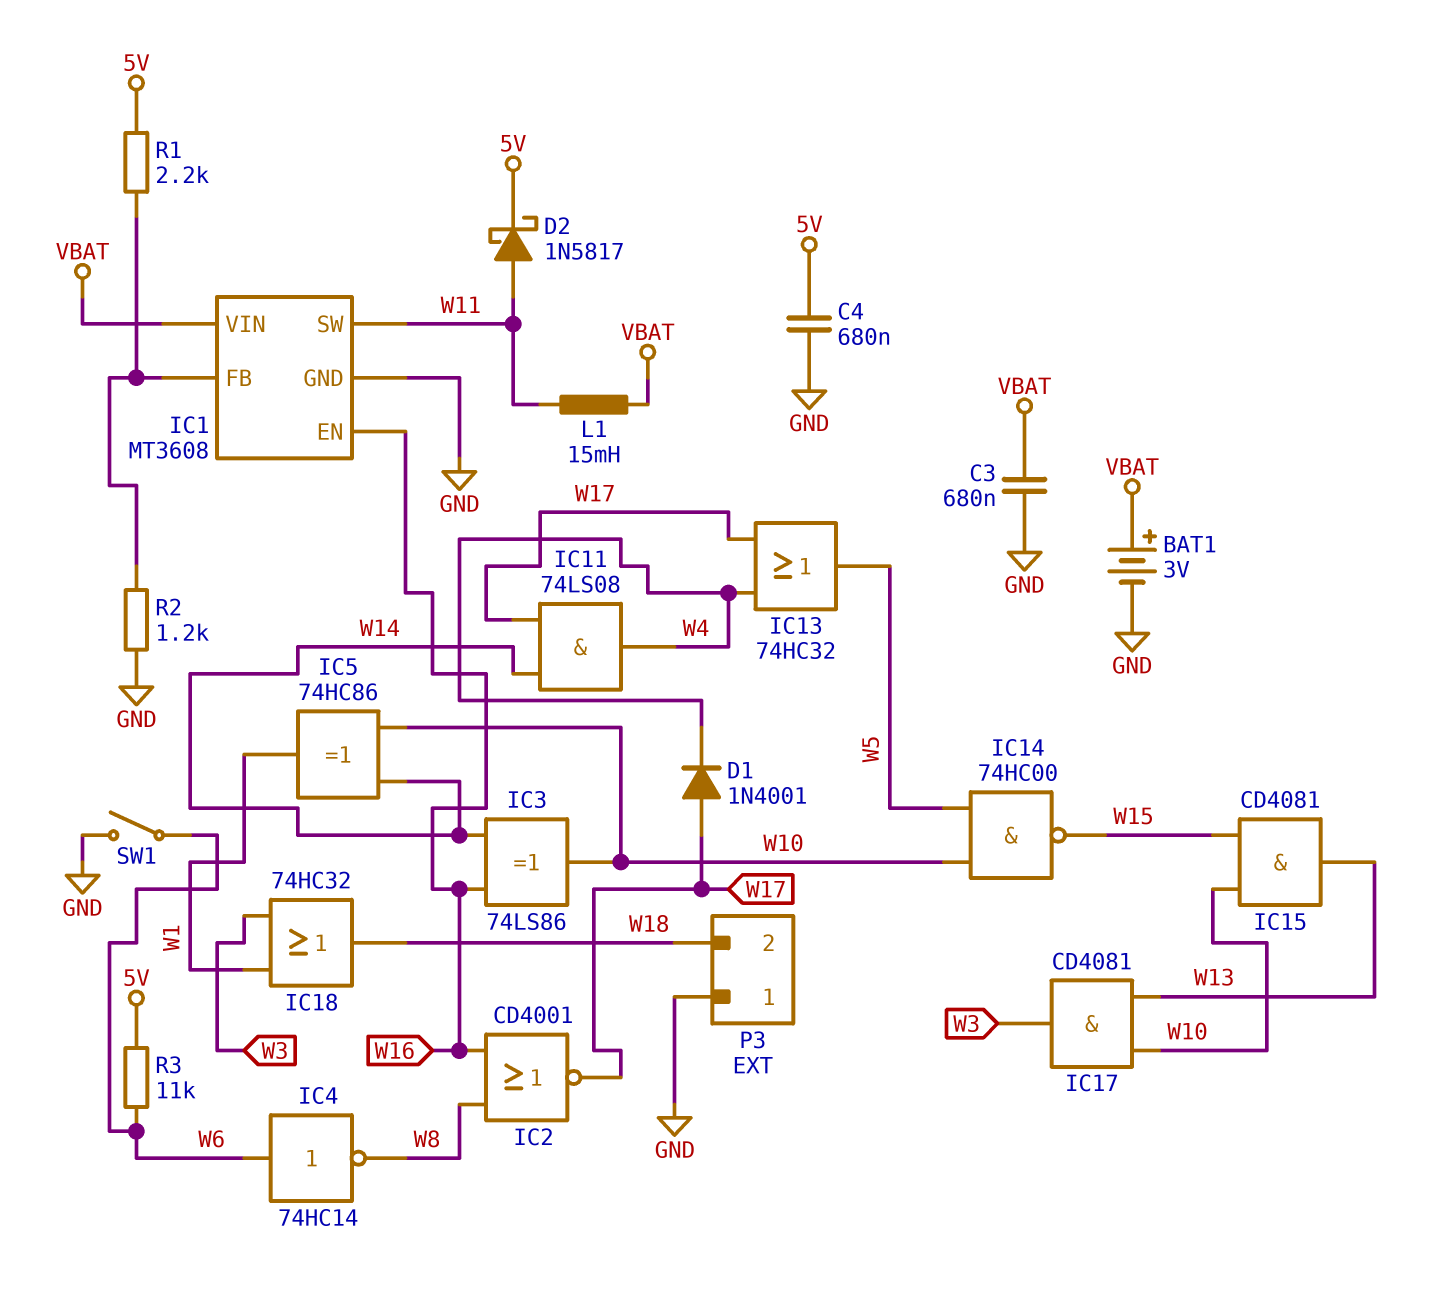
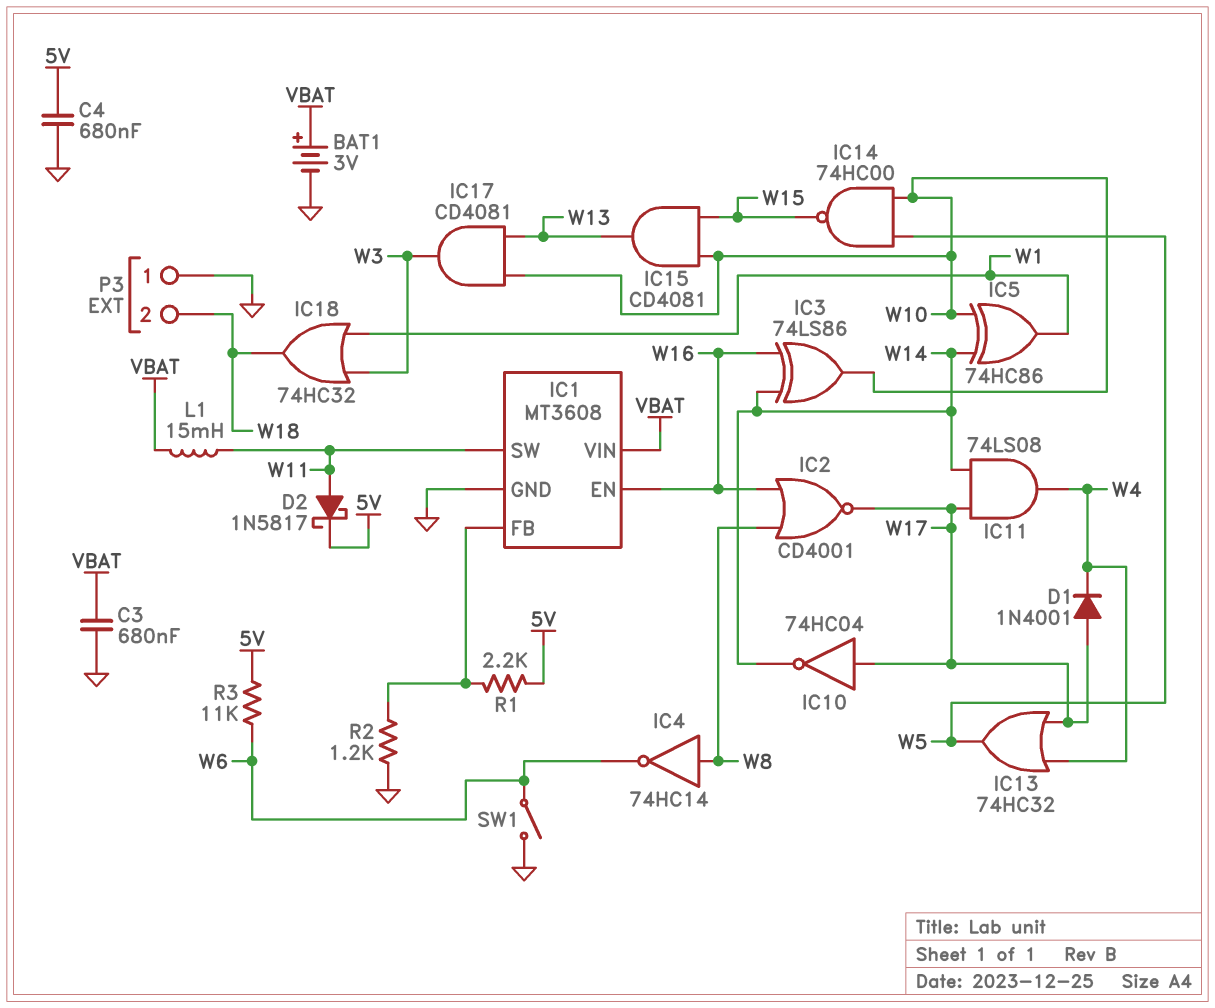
IC4: NOT 74HC14 (in W6, out W8) -> NOT 74HC14 (in W8, out W6)
IC10: none -> NOT 74HC04 (in W17, out W14)

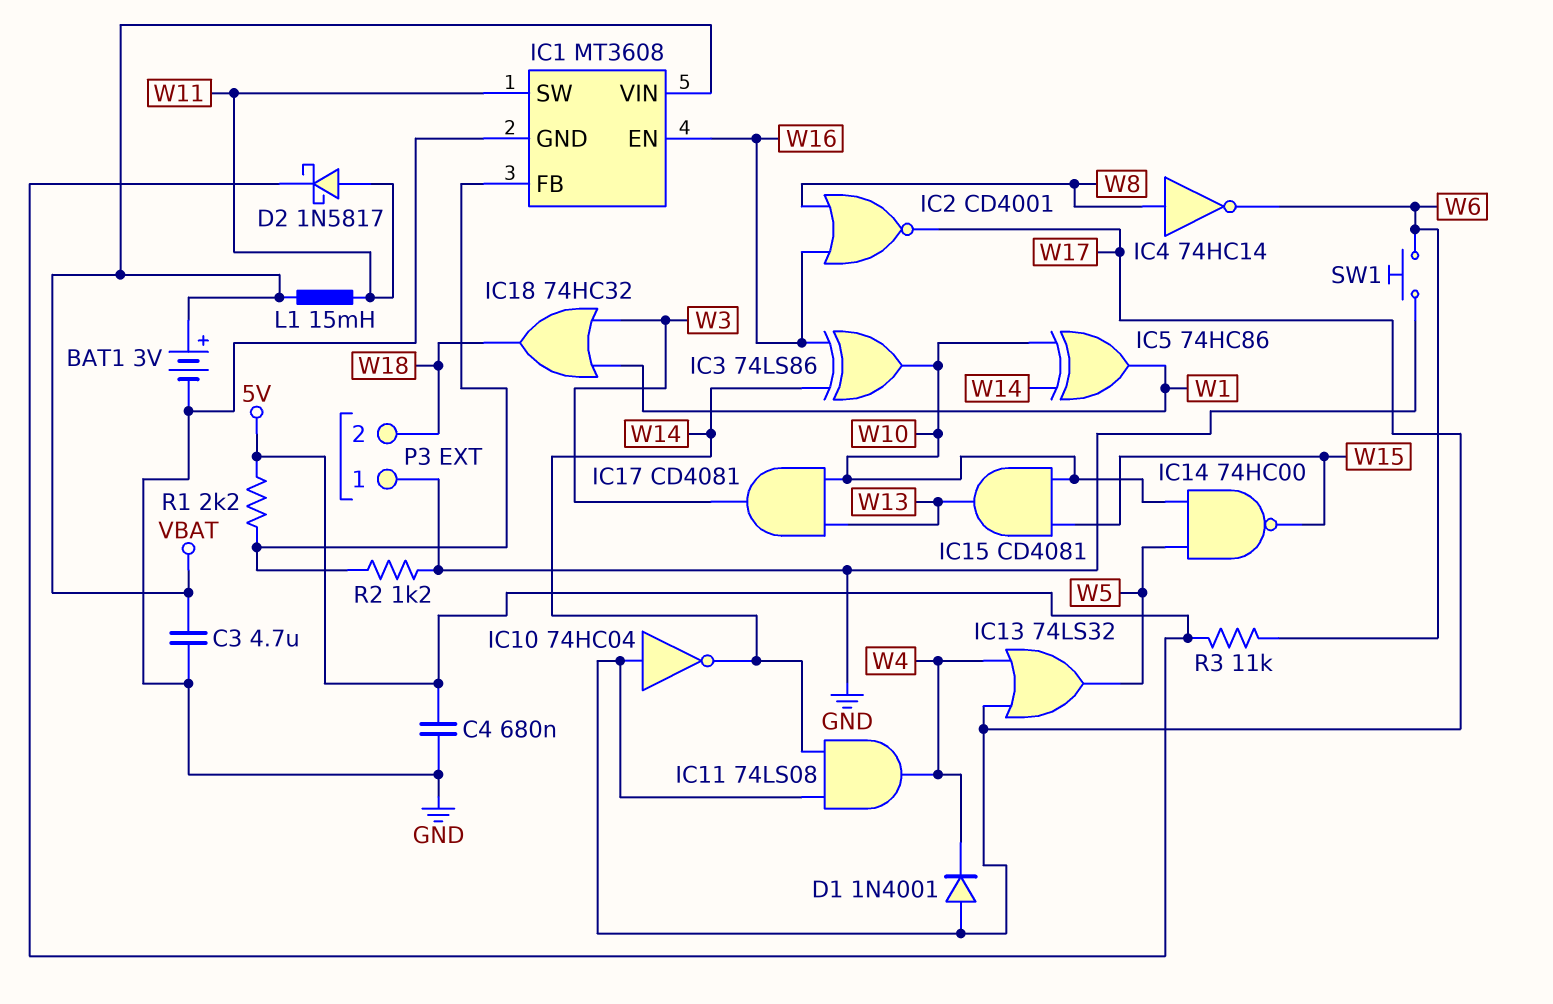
C3: 680nF (GND, VBAT) -> 4.7uF (GND, VBAT)
IC13: OR 74HC32 (in W4, in W17, out W5) -> OR 74LS32 (in W4, in W17, out W5)
SW1: switch (GND, W6) -> button (GND, W6)

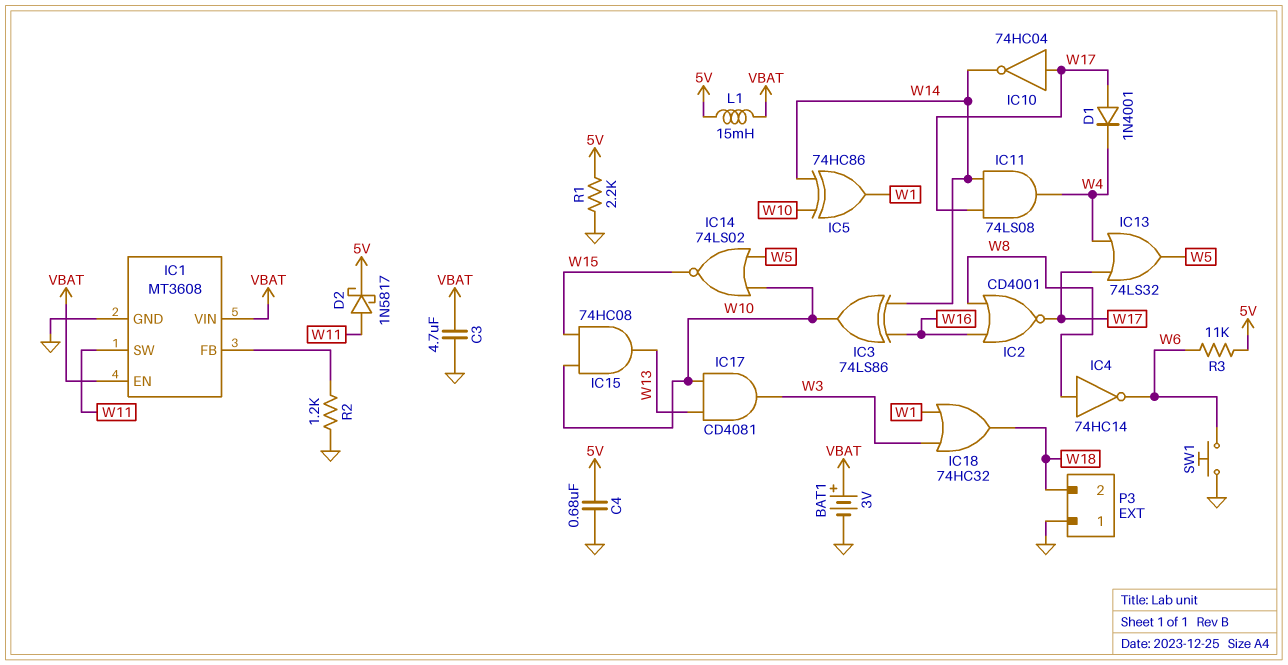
IC1 pin EN: W16 -> VBAT
IC14: NAND 74HC00 (in W5, in W10, out W15) -> NOR 74LS02 (in W5, in W10, out W15)
IC15: AND CD4081 (in W10, in W15, out W13) -> AND 74HC08 (in W10, in W15, out W13)
L1: 15mH (VBAT, W11) -> 15mH (5V, VBAT)
R1: 2.2k (5V, IC1/FB) -> 2.2k (5V, GND)

